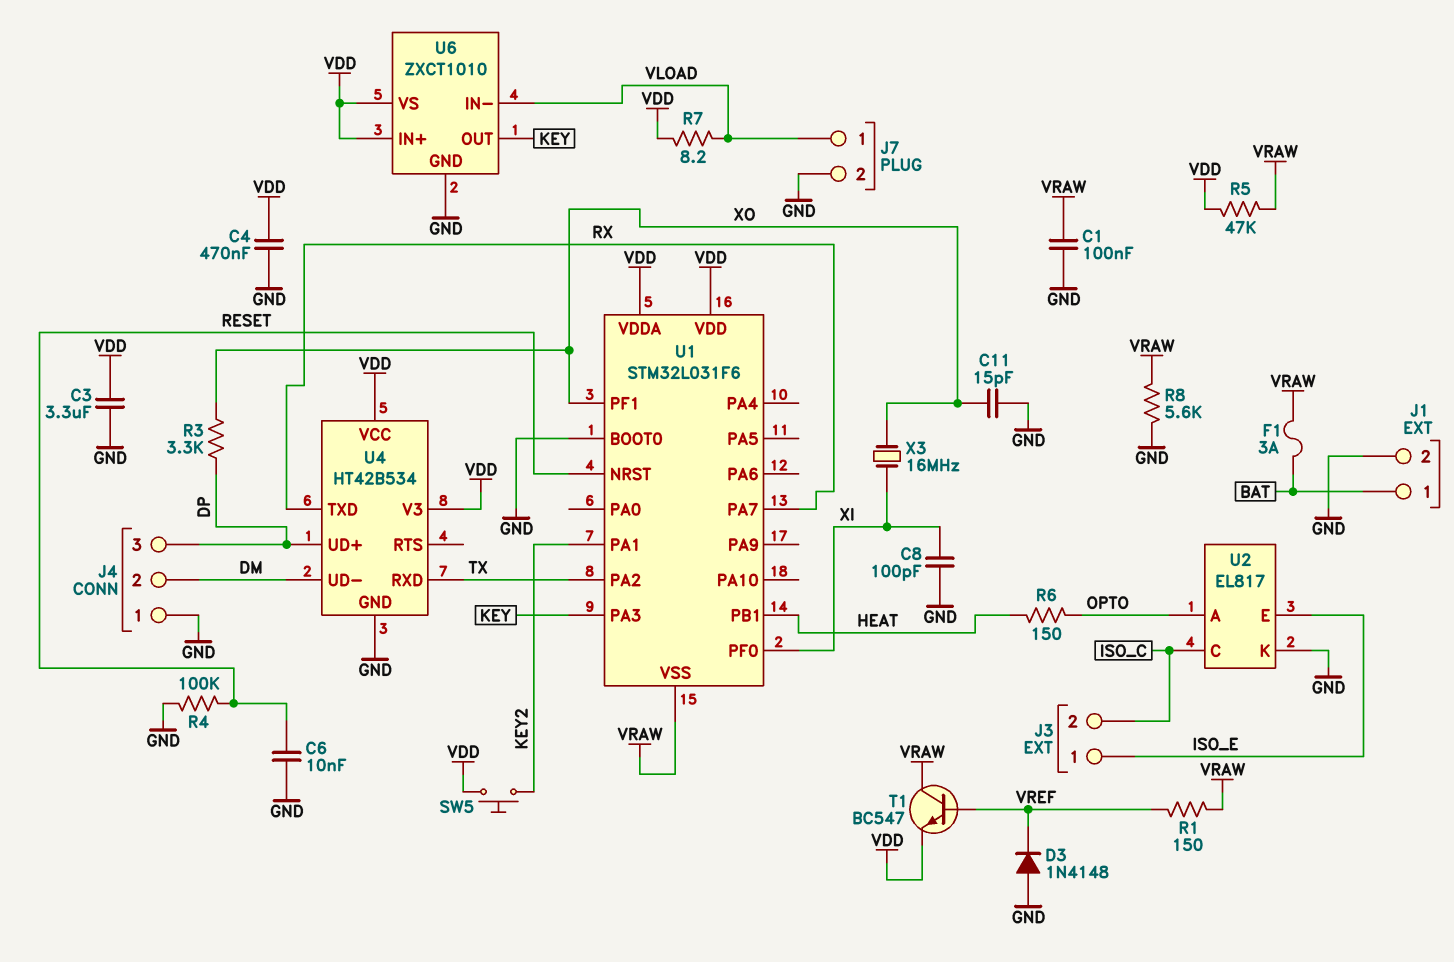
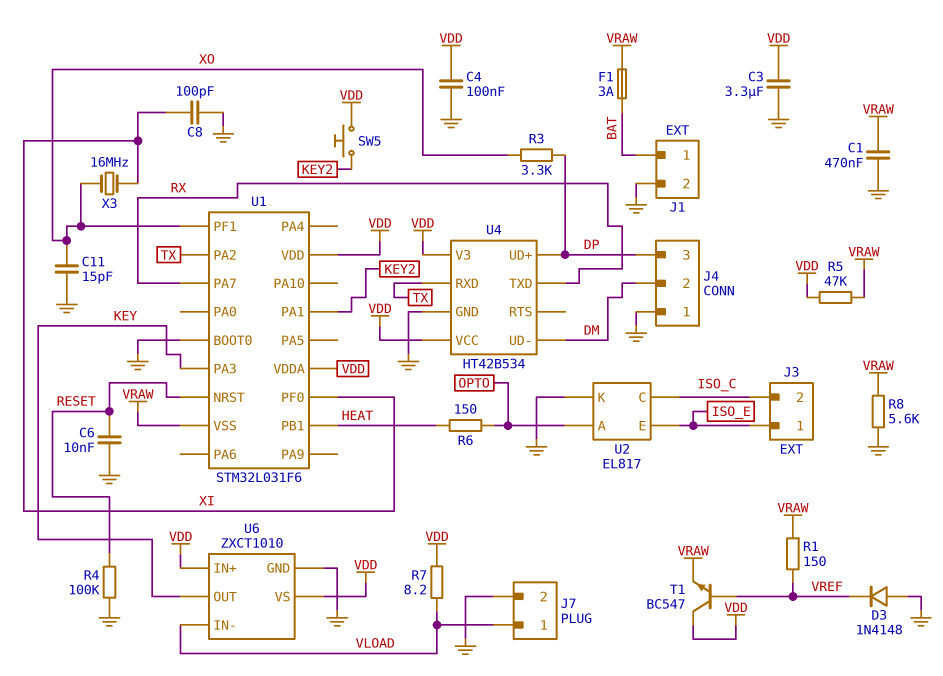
C1: 100nF (GND, VRAW) -> 470nF (GND, VRAW)
C4: 470nF (GND, VDD) -> 100nF (GND, VDD)
T1: NPN BC547 (B VREF, C VRAW, E VDD) -> NPN BC547 (B VREF, C VDD, E VRAW)

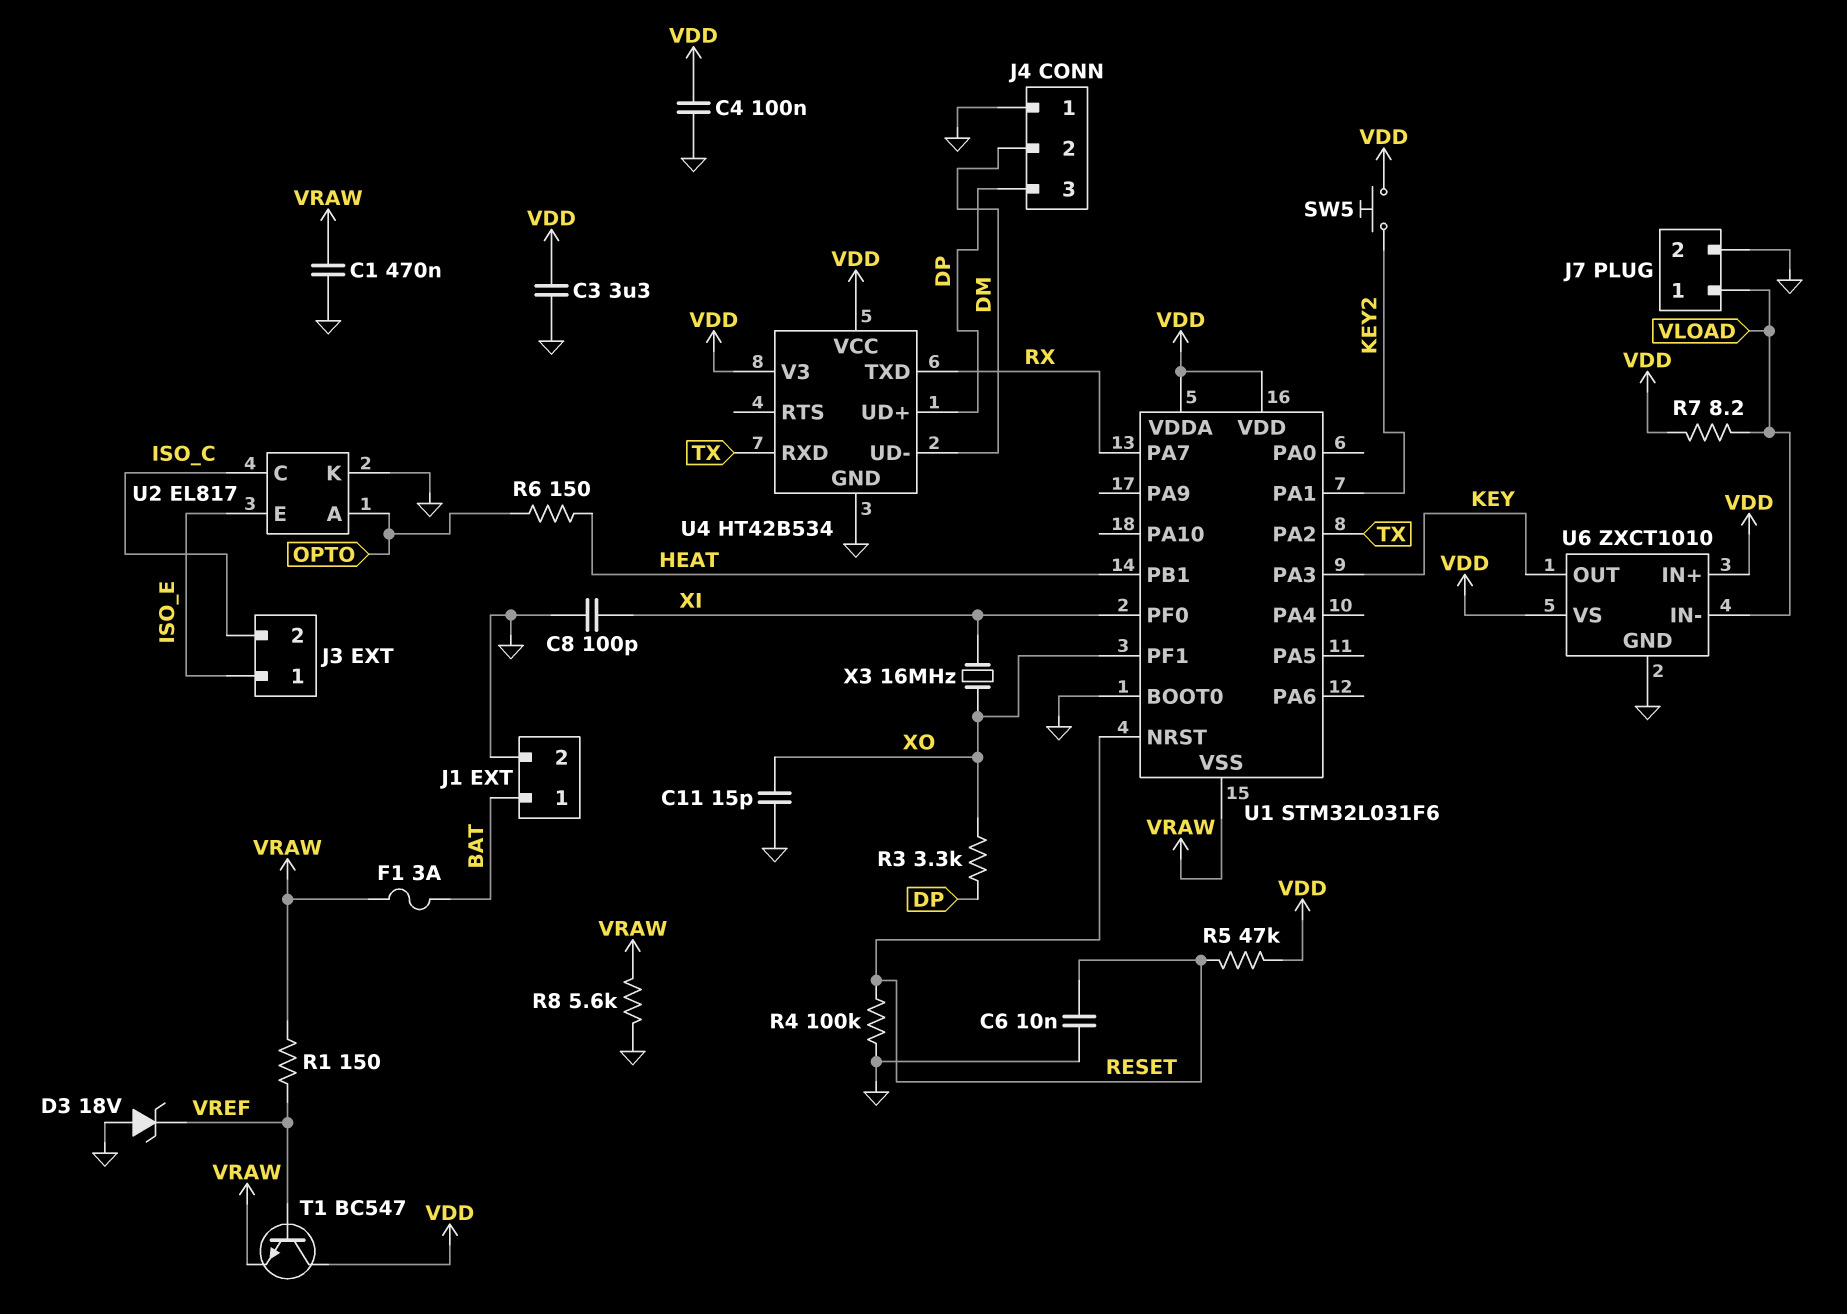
D3: diode 1N4148 (A GND, K VREF) -> zener 18V (A GND, K VREF)
R5: 47k (VDD, VRAW) -> 47k (RESET, VDD)

